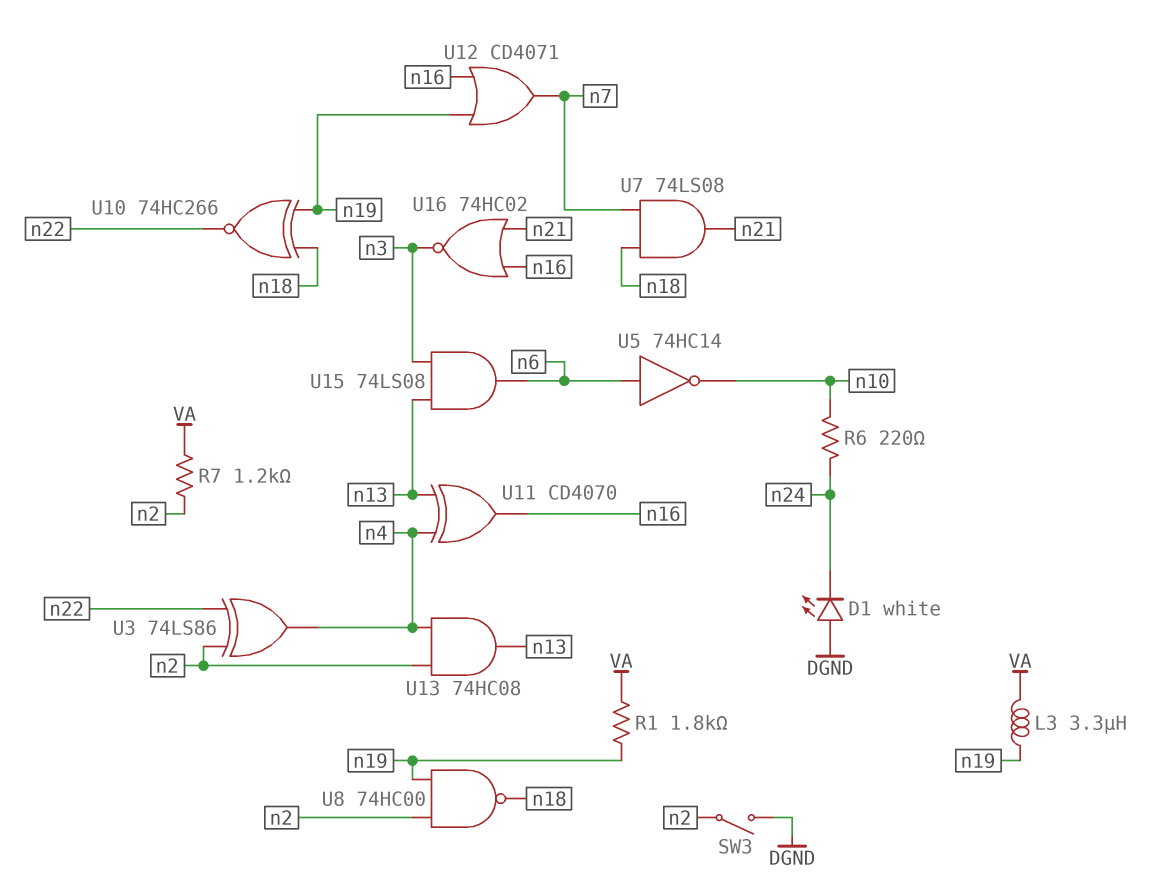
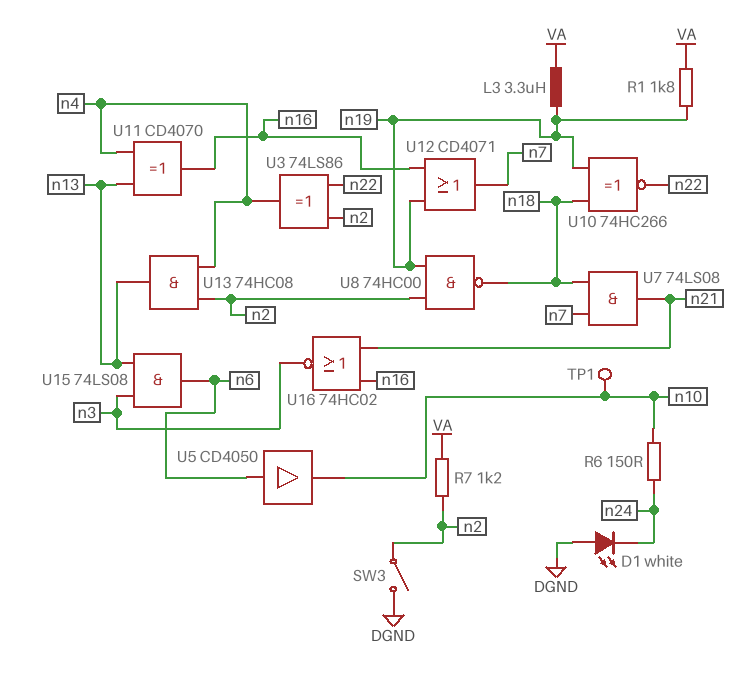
R6: 220 (n10, n24) -> 150 (n10, n24)
TP1: none -> test point (n10)
U5: NOT 74HC14 (in n6, out n10) -> buffer CD4050 (in n6, out n10)

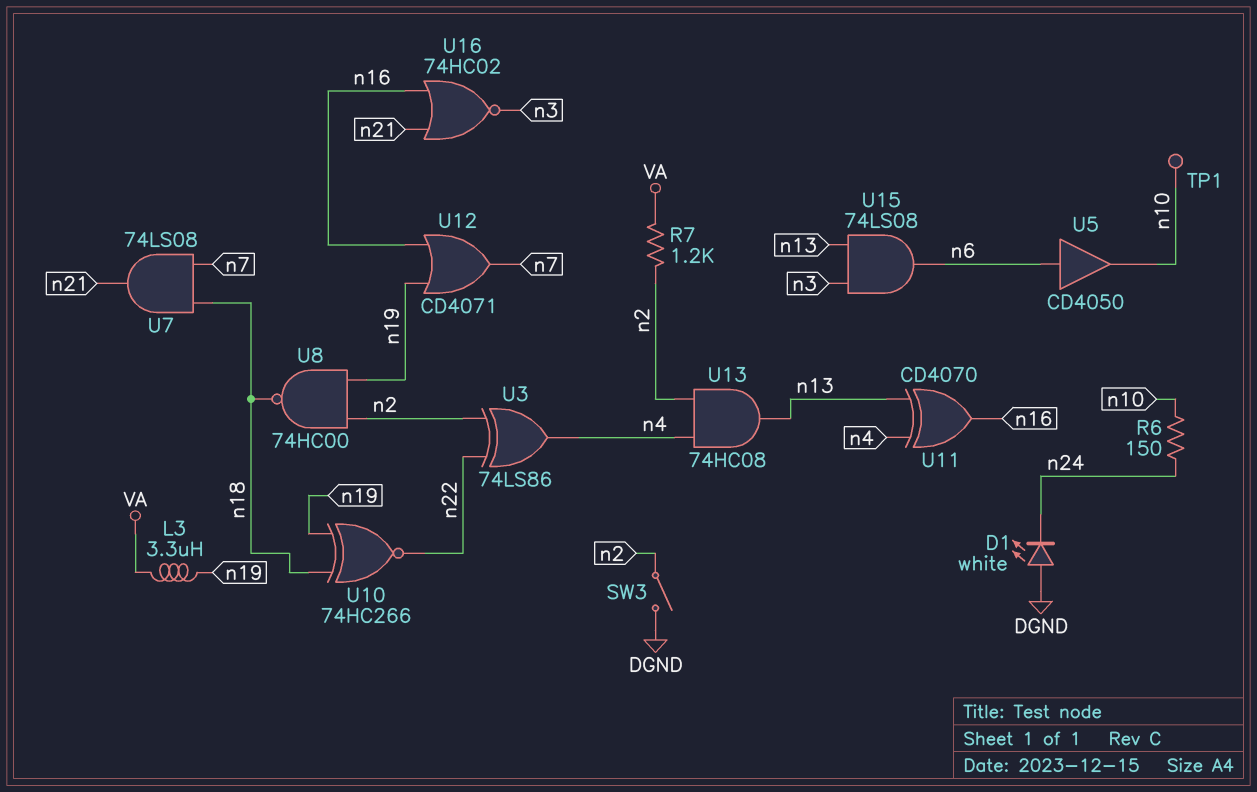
R1: 1.8k (VA, n19) -> none

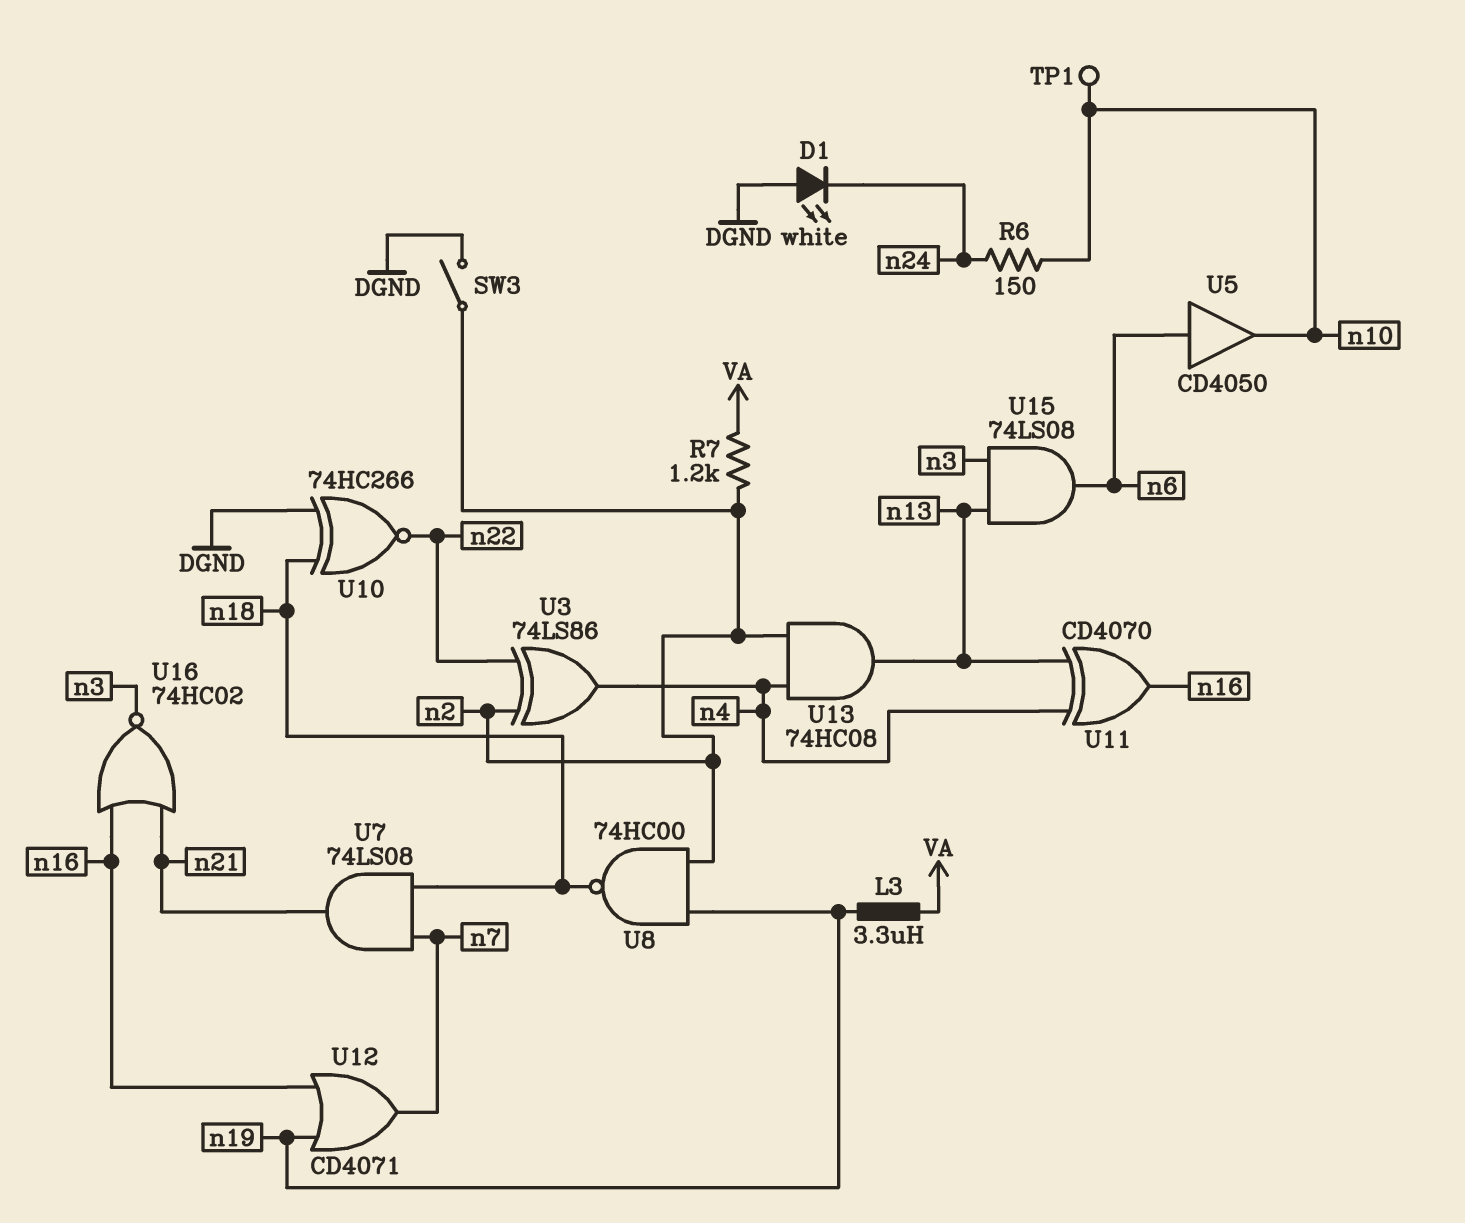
U10: XNOR 74HC266 (in n18, in n19, out n22) -> XNOR 74HC266 (in DGND, in n18, out n22)

